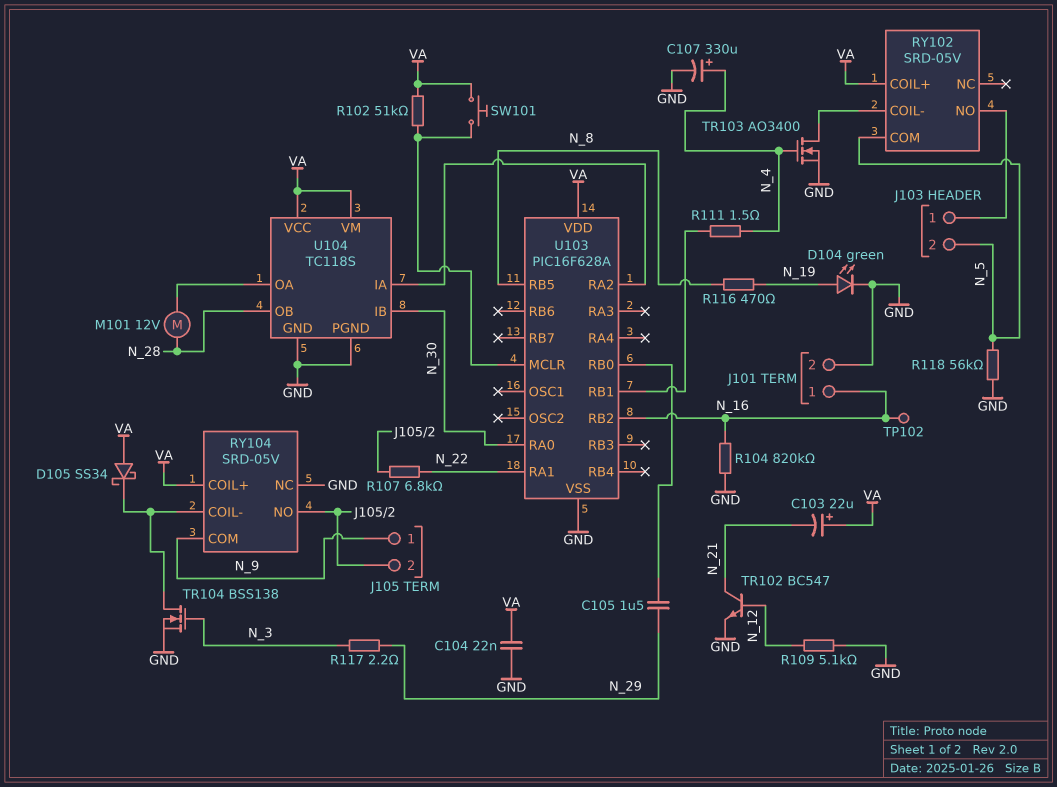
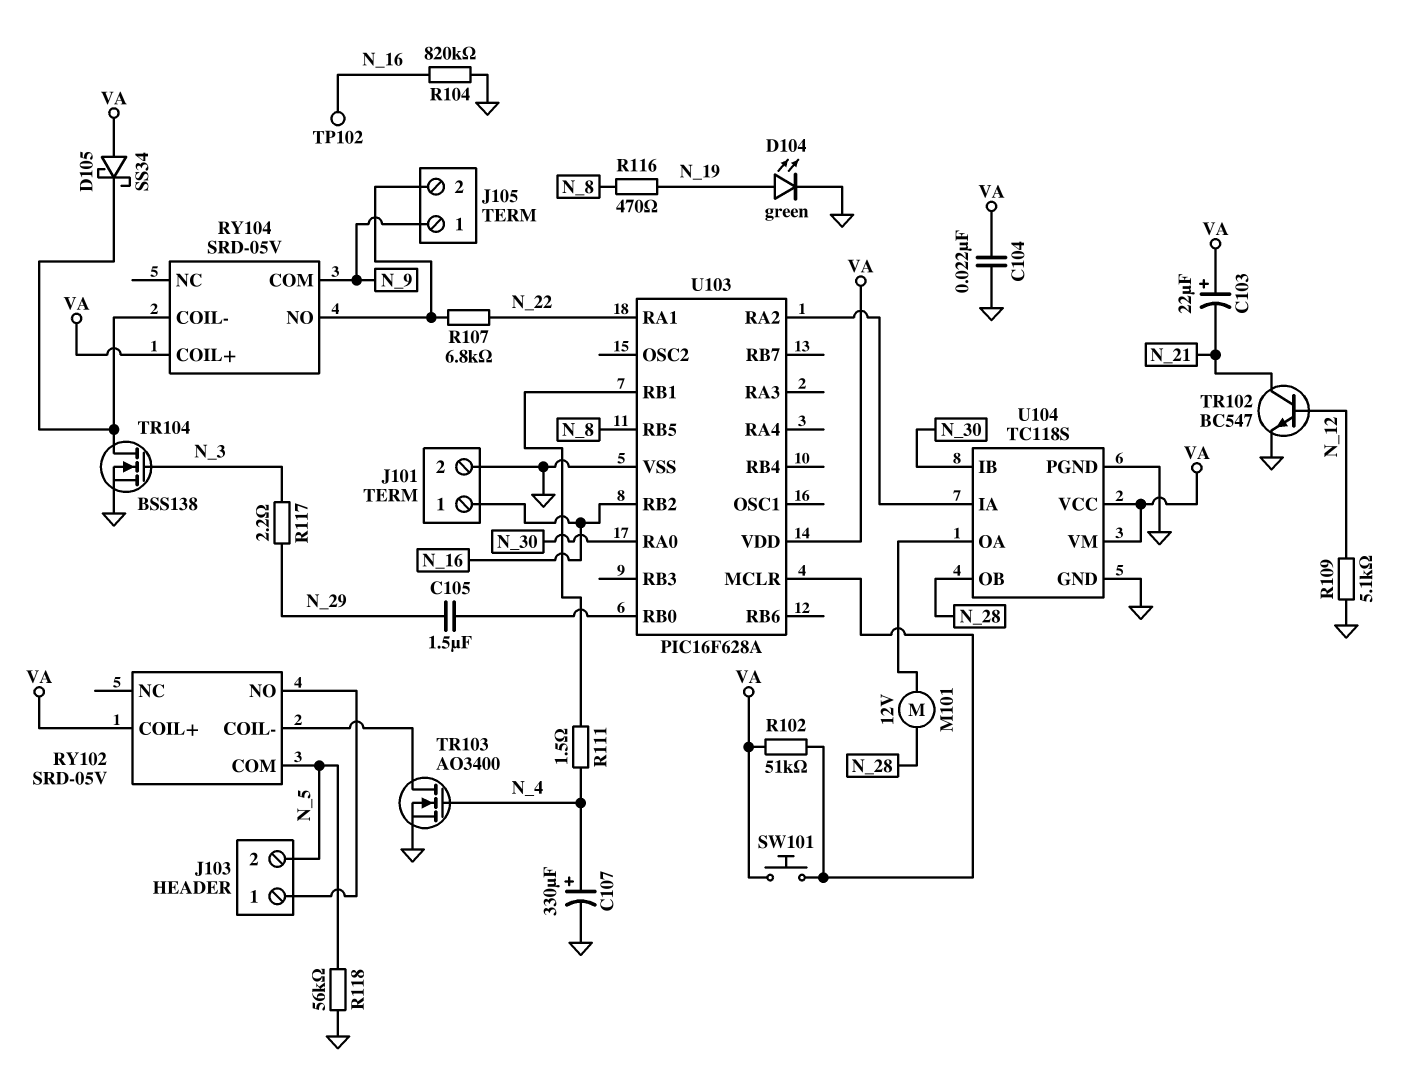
RY104 pin NC: GND -> none

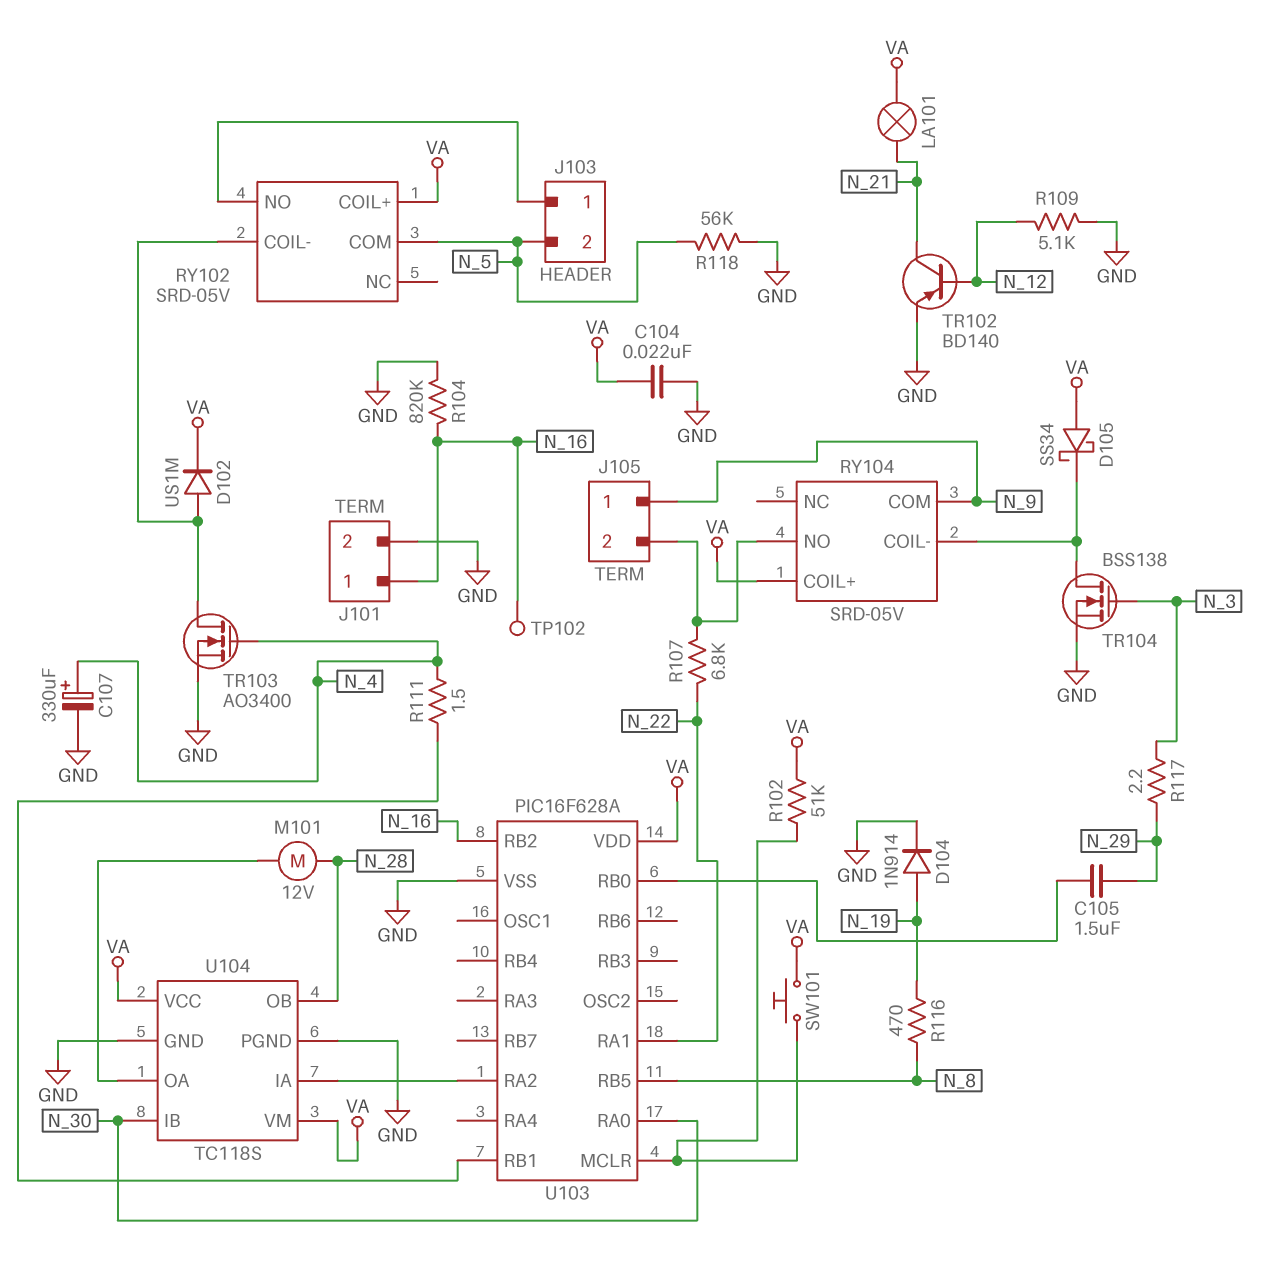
C103: 22uF (plus VA, minus N_21) -> none
D102: none -> diode US1M (A RY102/COIL-, K VA)
D104: LED green (A N_19, K GND) -> diode 1N914 (A N_19, K GND)
LA101: none -> lamp (N_21, VA)
TR102: NPN BC547 (B N_12, C N_21, E GND) -> PNP BD140 (B N_12, C N_21, E GND)

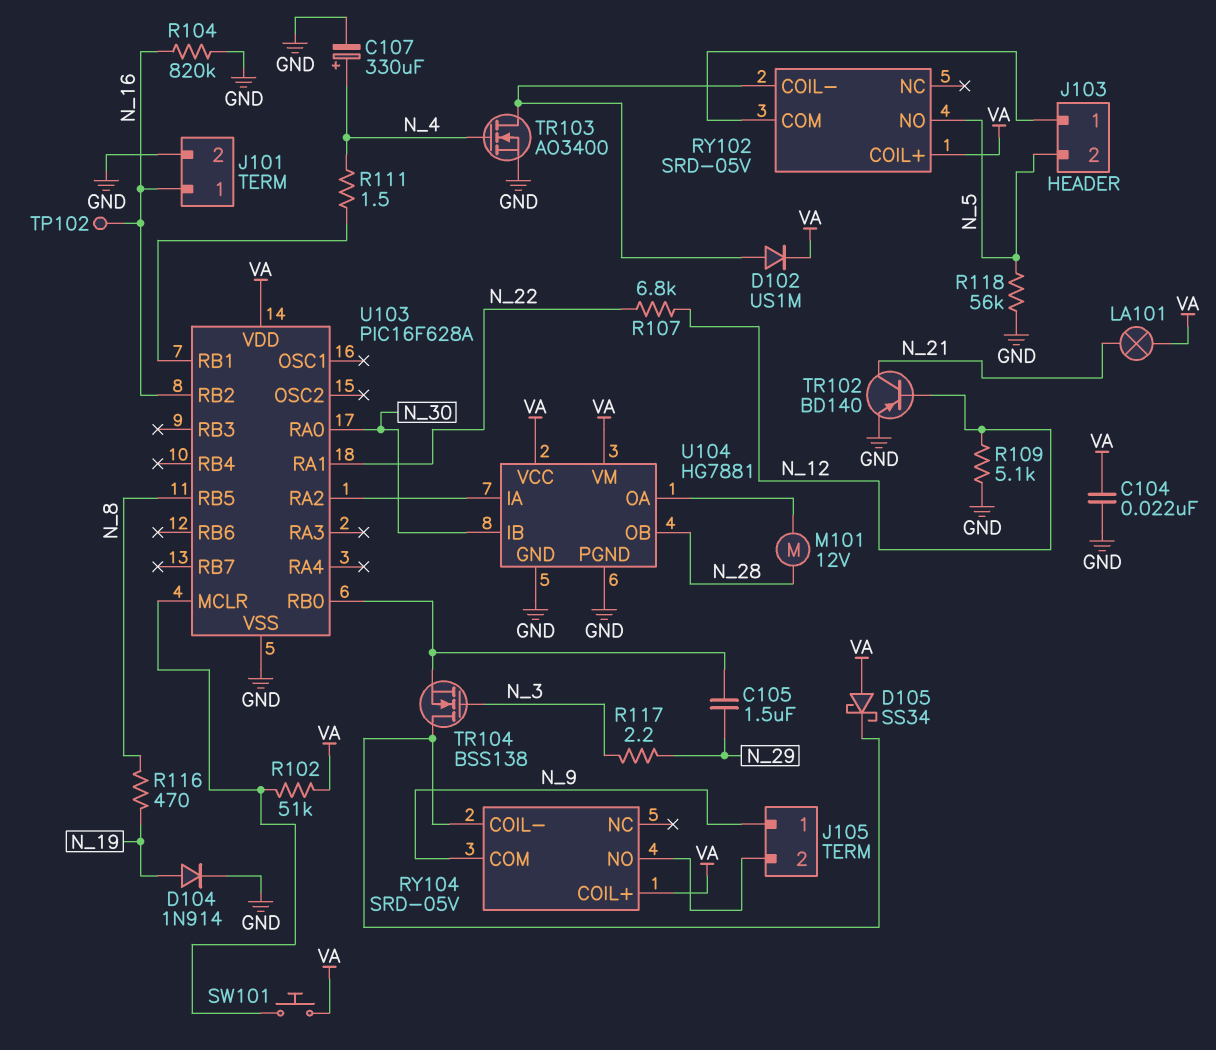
R107: 6.8k (J105/2, N_22) -> 6.8k (N_12, N_22)
RY102 pin COM: N_5 -> J103/1
RY102 pin NO: J103/1 -> N_5
TR104: NMOS BSS138 (G N_3, D RY104/COIL-, S GND) -> NMOS BSS138 (G N_3, D RY104/COIL-, S U103/RB0)
U104: TC118S -> HG7881

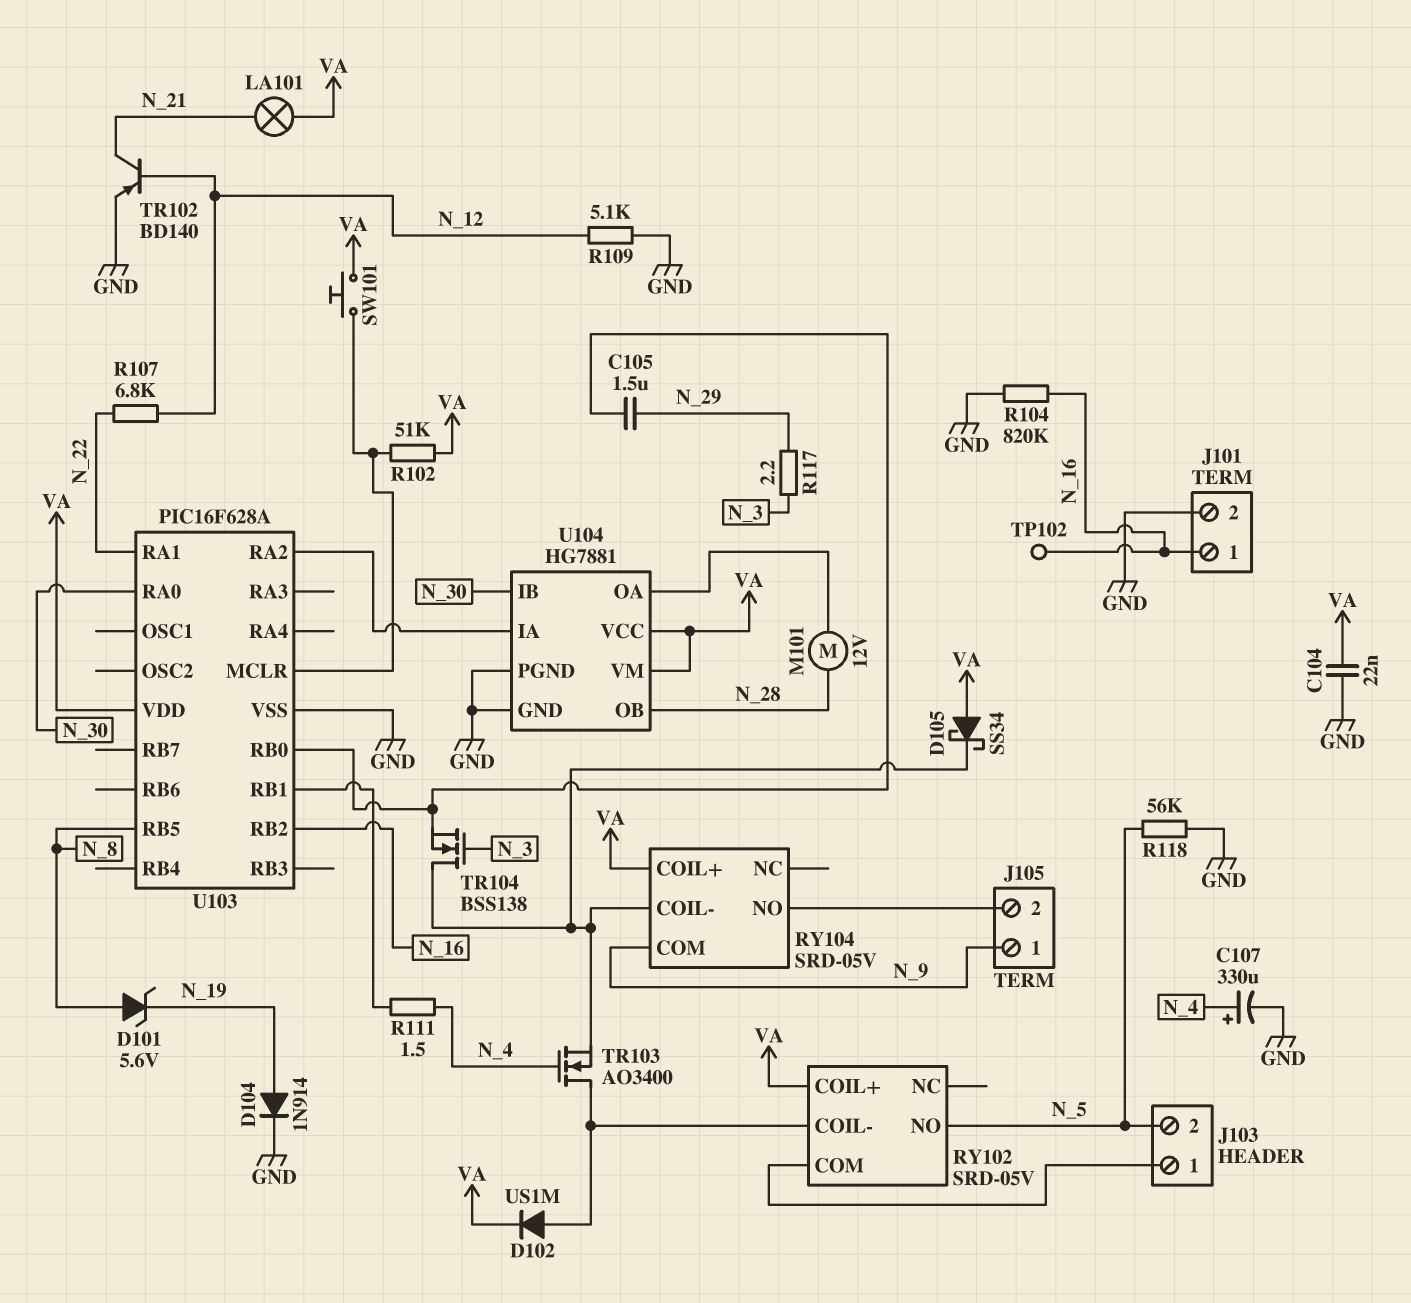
D101: none -> zener 5.6V (A N_8, K N_19)
R116: 470 (N_8, N_19) -> none
TR103: NMOS AO3400 (G N_4, D RY102/COIL-, S GND) -> NMOS AO3400 (G N_4, D RY102/COIL-, S RY104/COIL-)

